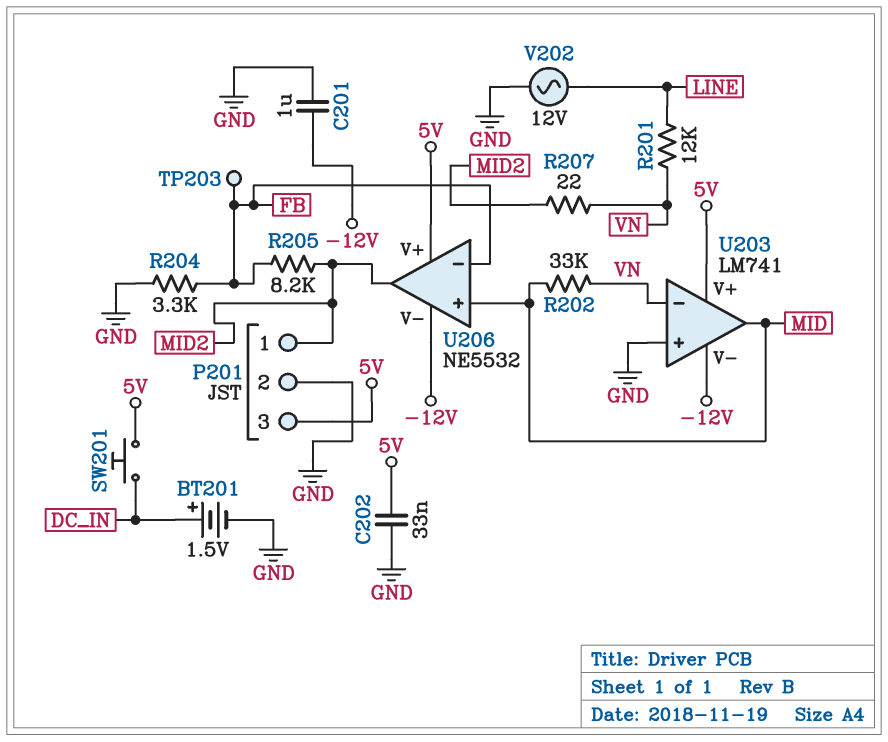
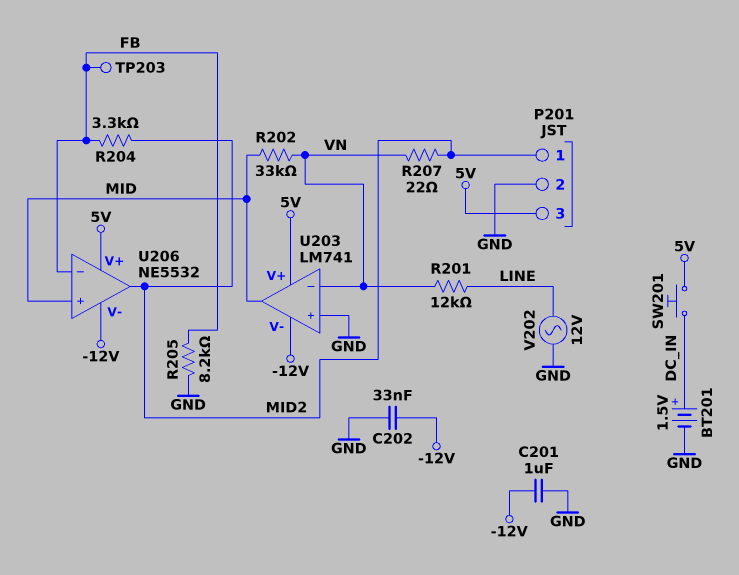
C202: 33nF (5V, GND) -> 33nF (-12V, GND)
R204: 3.3k (FB, GND) -> 3.3k (FB, MID2)
R205: 8.2k (FB, MID2) -> 8.2k (FB, GND)

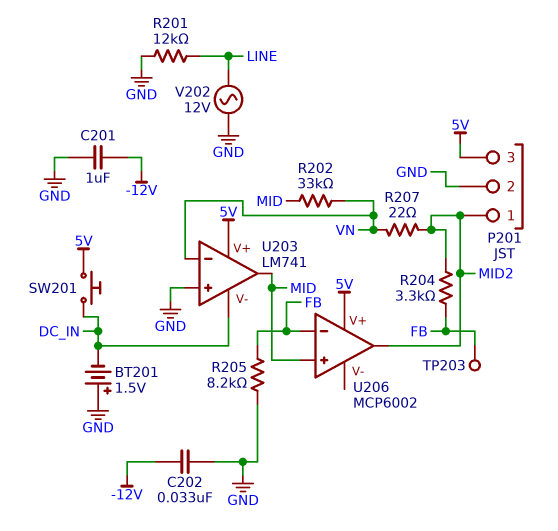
BT201: 1.5V (plus DC_IN, minus GND) -> 1.5V (plus GND, minus DC_IN)
R201: 12k (LINE, VN) -> 12k (GND, LINE)
U203 pin V-: -12V -> DC_IN
U206: NE5532 -> MCP6002
U206 pin V-: -12V -> none

